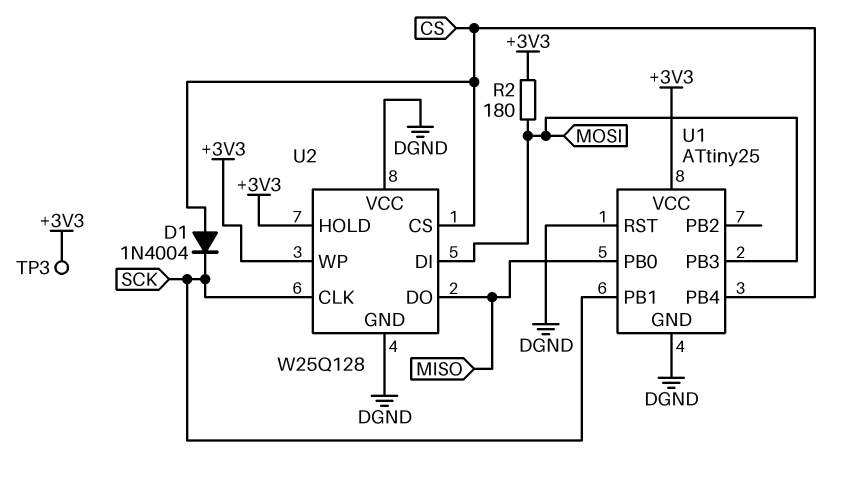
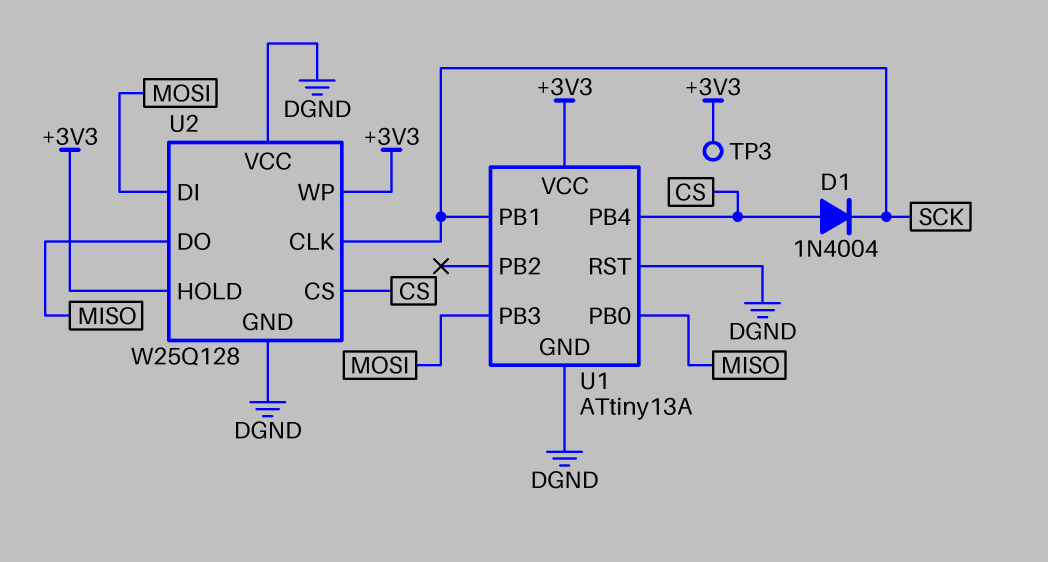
R2: 180 (+3V3, MOSI) -> none
U1: ATtiny25 -> ATtiny13A

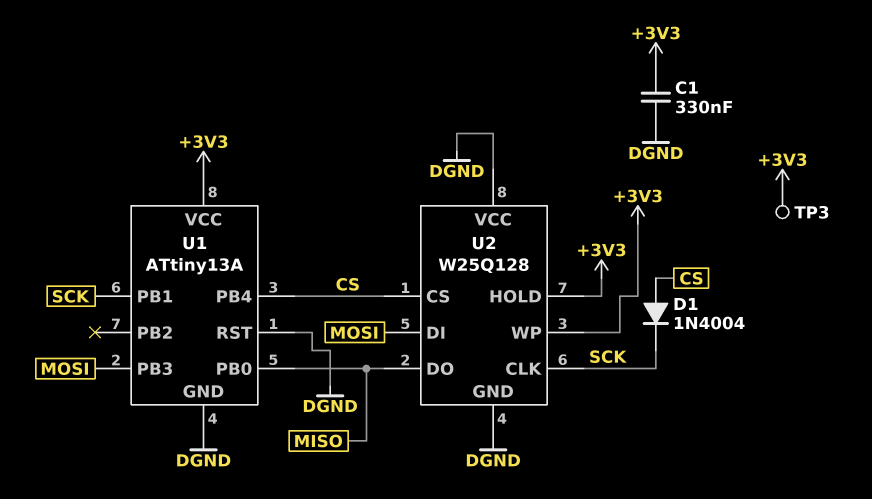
C1: none -> 330nF (+3V3, DGND)

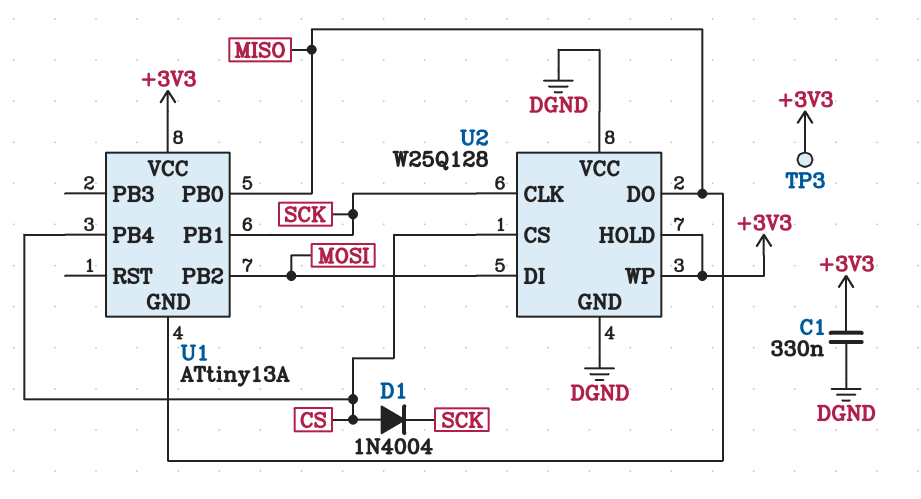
U1 pin GND: DGND -> MISO
U1 pin PB2: none -> MOSI
U1 pin PB3: MOSI -> none
U1 pin RST: DGND -> none

